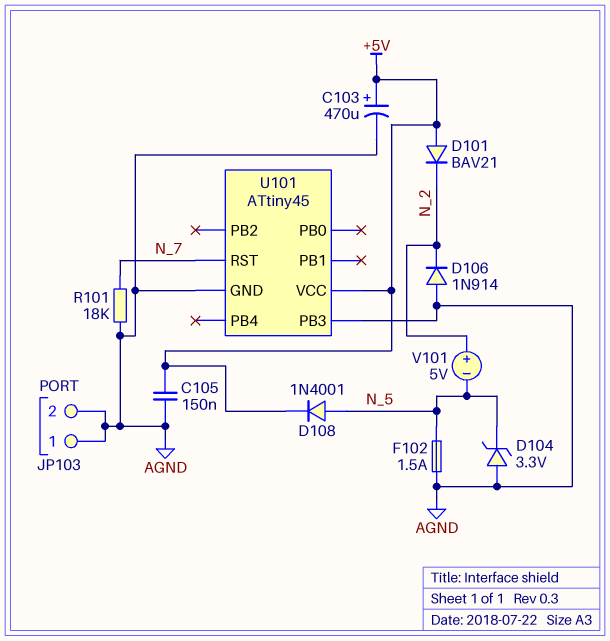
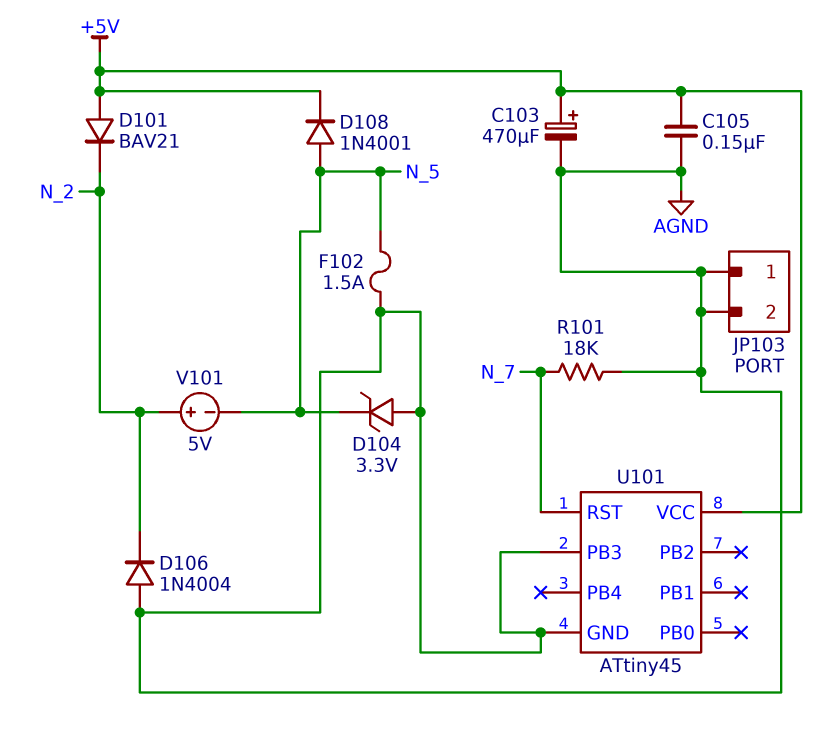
D106: diode 1N914 (A AGND, K N_2) -> diode 1N4004 (A AGND, K N_2)

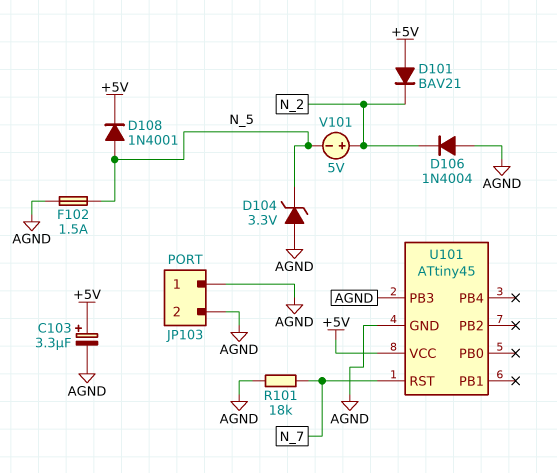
C103: 470uF (plus +5V, minus AGND) -> 3.3uF (plus +5V, minus AGND)
C105: 150nF (+5V, AGND) -> none

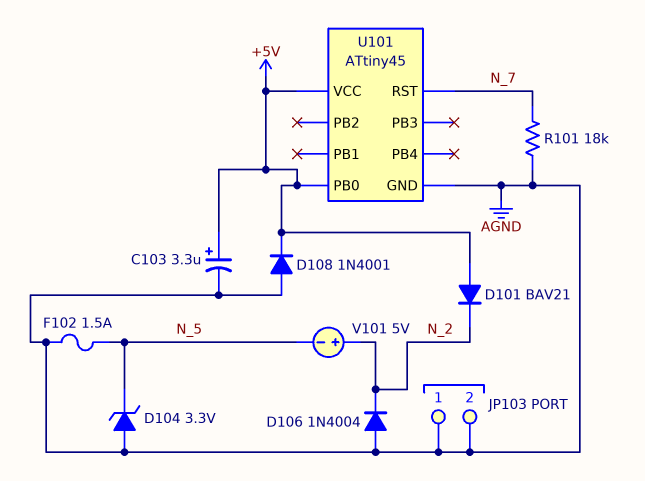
D108: diode 1N4001 (A N_5, K +5V) -> diode 1N4001 (A AGND, K +5V)
U101 pin PB0: none -> +5V
U101 pin PB3: AGND -> none

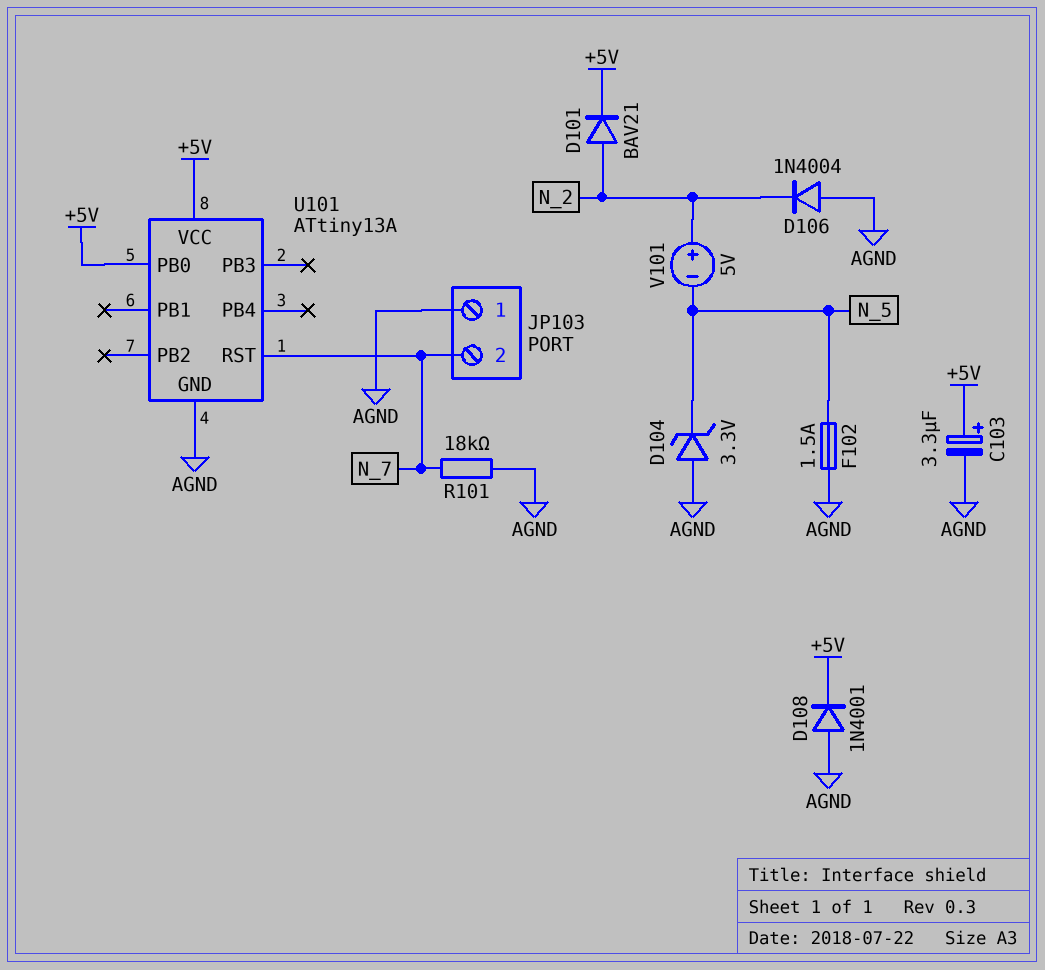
D101: diode BAV21 (A +5V, K N_2) -> diode BAV21 (A N_2, K +5V)
JP103 pin 2: AGND -> N_7
U101: ATtiny45 -> ATtiny13A

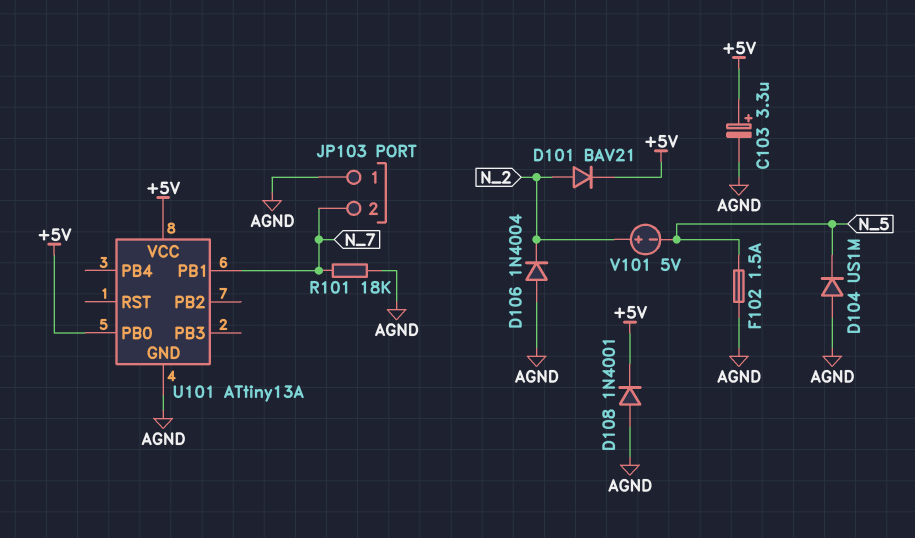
D104: zener 3.3V (A AGND, K N_5) -> diode US1M (A AGND, K N_5)
U101 pin PB1: none -> N_7
U101 pin RST: N_7 -> none

